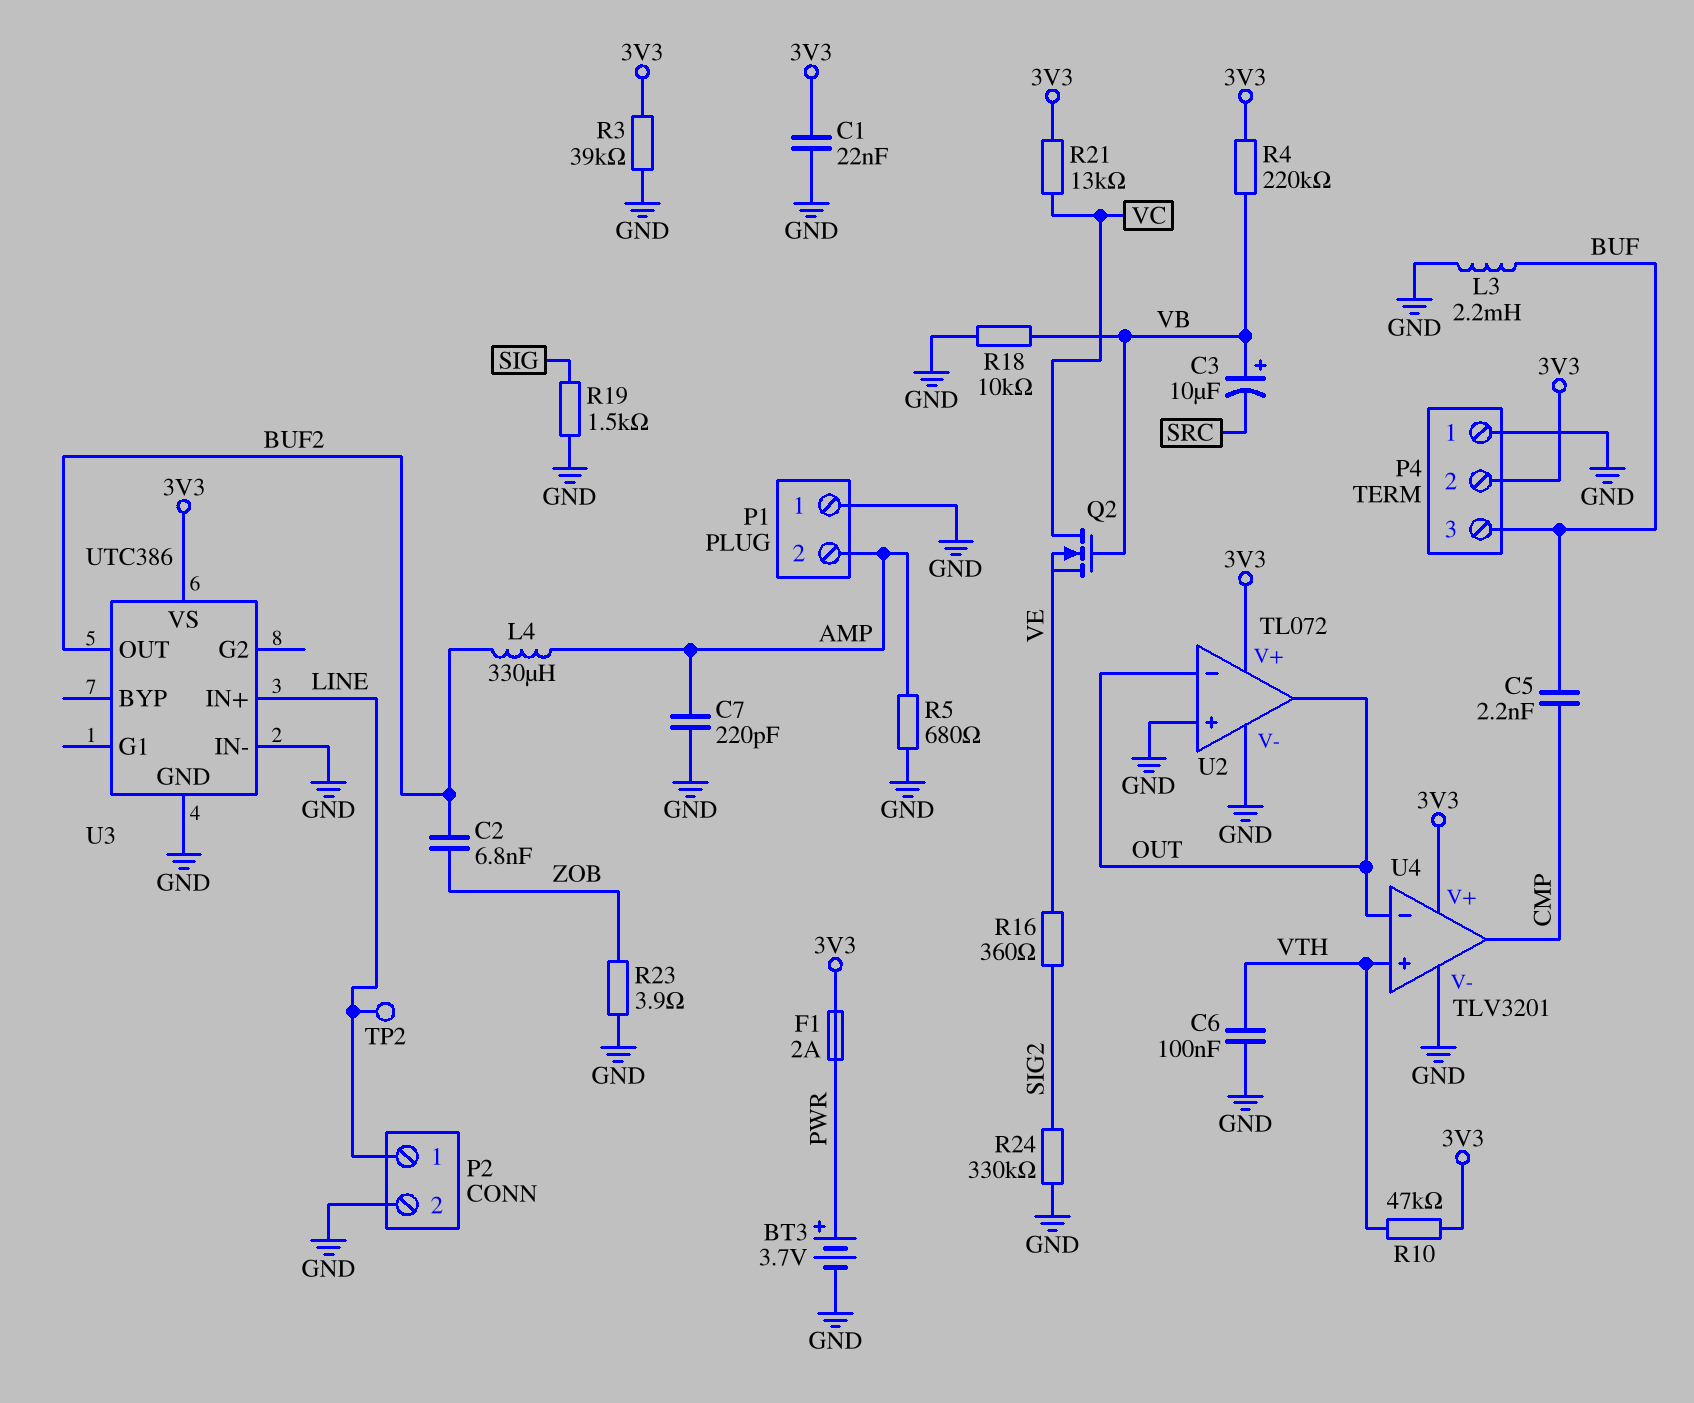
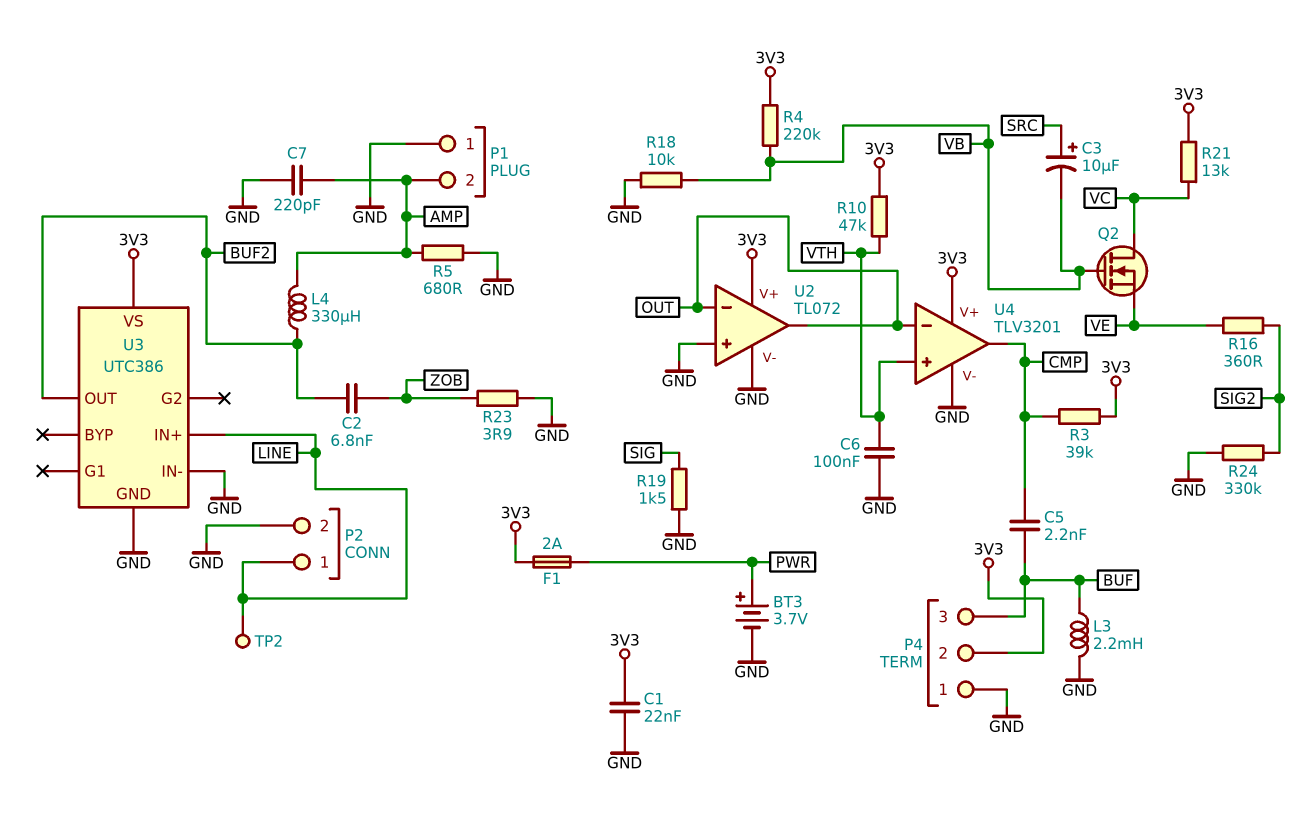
C3: 10uF (plus VB, minus SRC) -> 10uF (plus SRC, minus VB)
R3: 39k (3V3, GND) -> 39k (3V3, CMP)

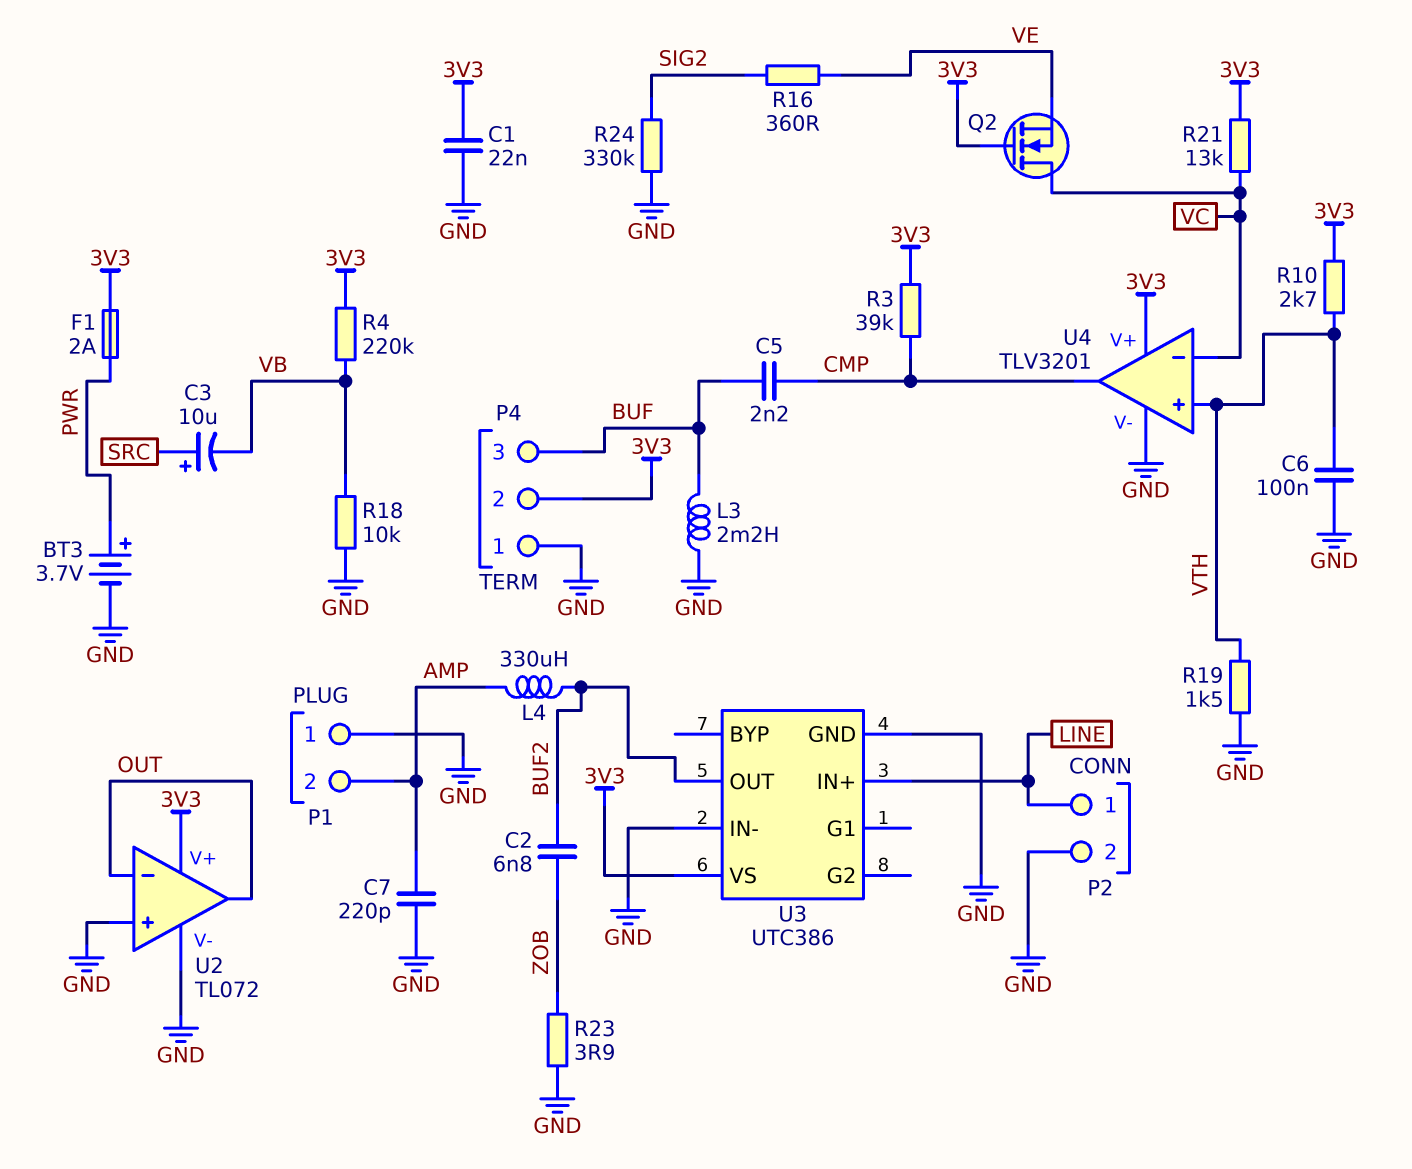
Q2: NMOS (G VB, D VC, S VE) -> NMOS (G 3V3, D VC, S VE)
R5: 680 (AMP, GND) -> none
R10: 47k (3V3, VTH) -> 2.7k (3V3, VTH)
R19: 1.5k (GND, SIG) -> 1.5k (GND, VTH)
TP2: test point (LINE) -> none
U4 pin in-: OUT -> VC

